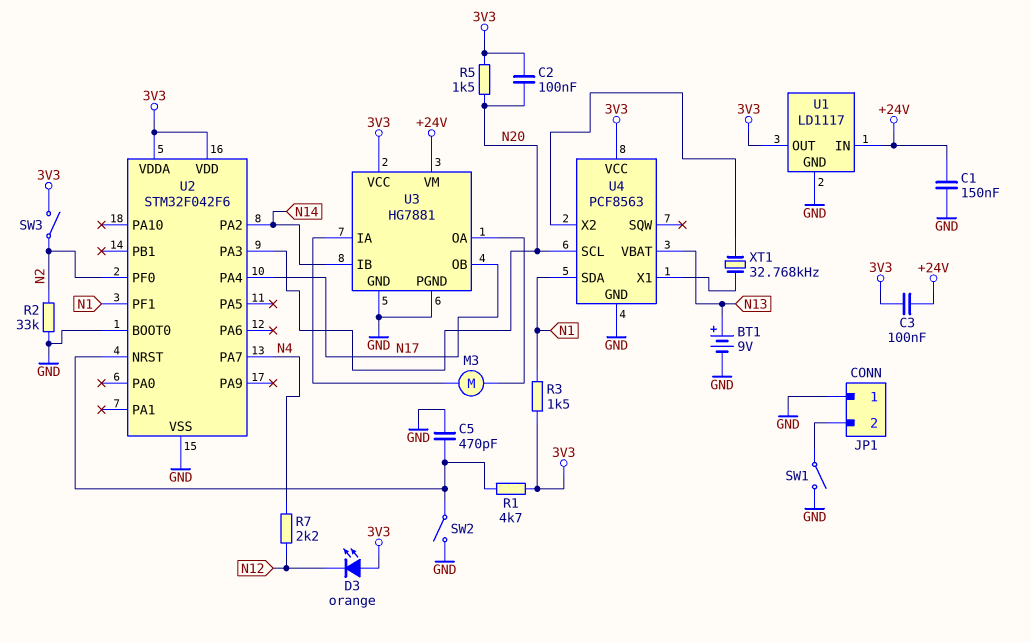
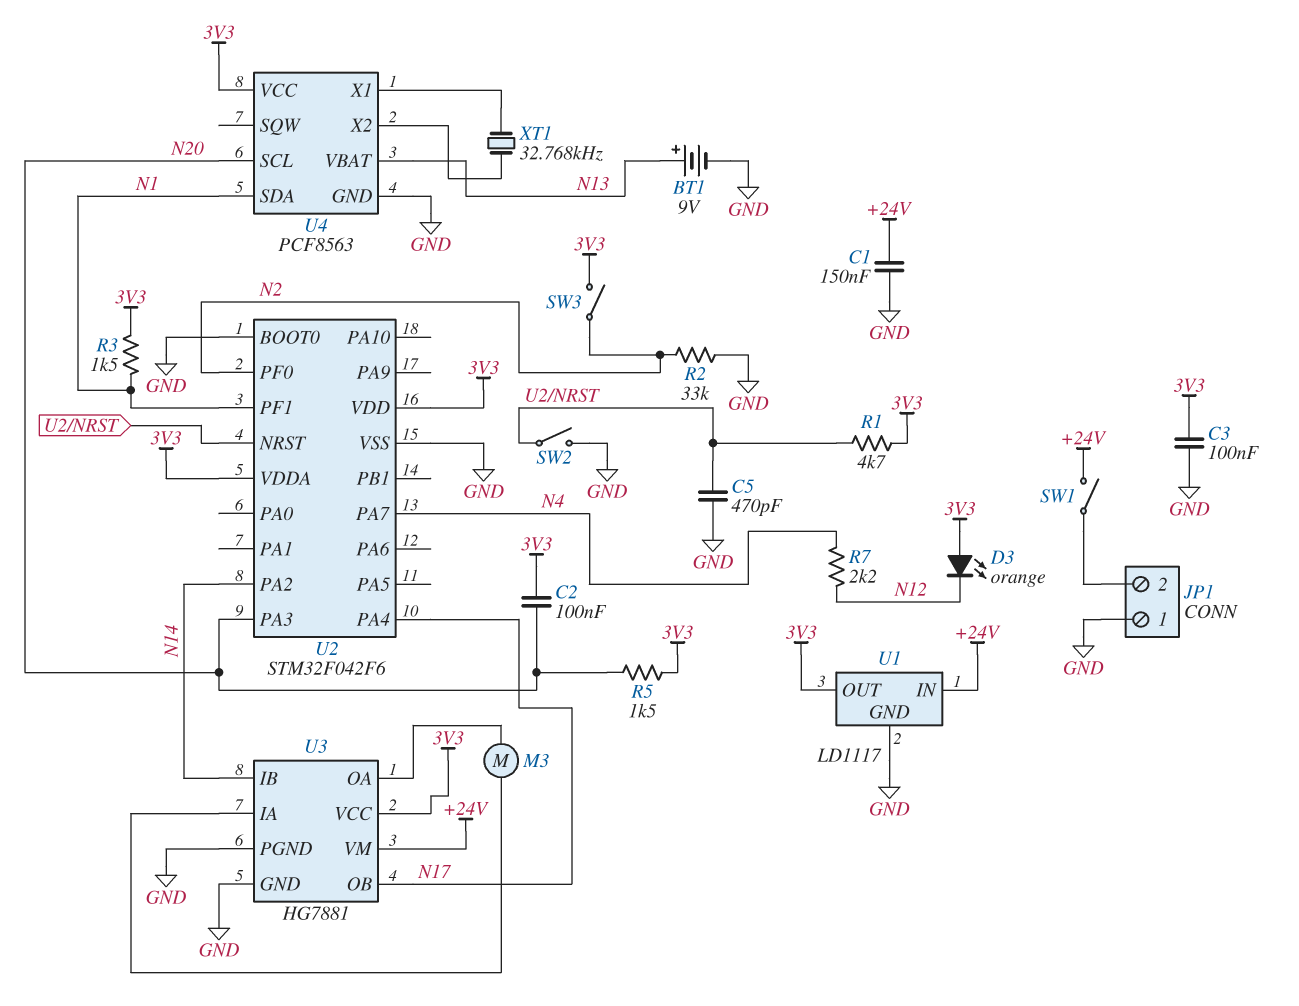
C3: 100nF (+24V, 3V3) -> 100nF (3V3, GND)
SW1: switch (GND, JP1/2) -> switch (+24V, JP1/2)

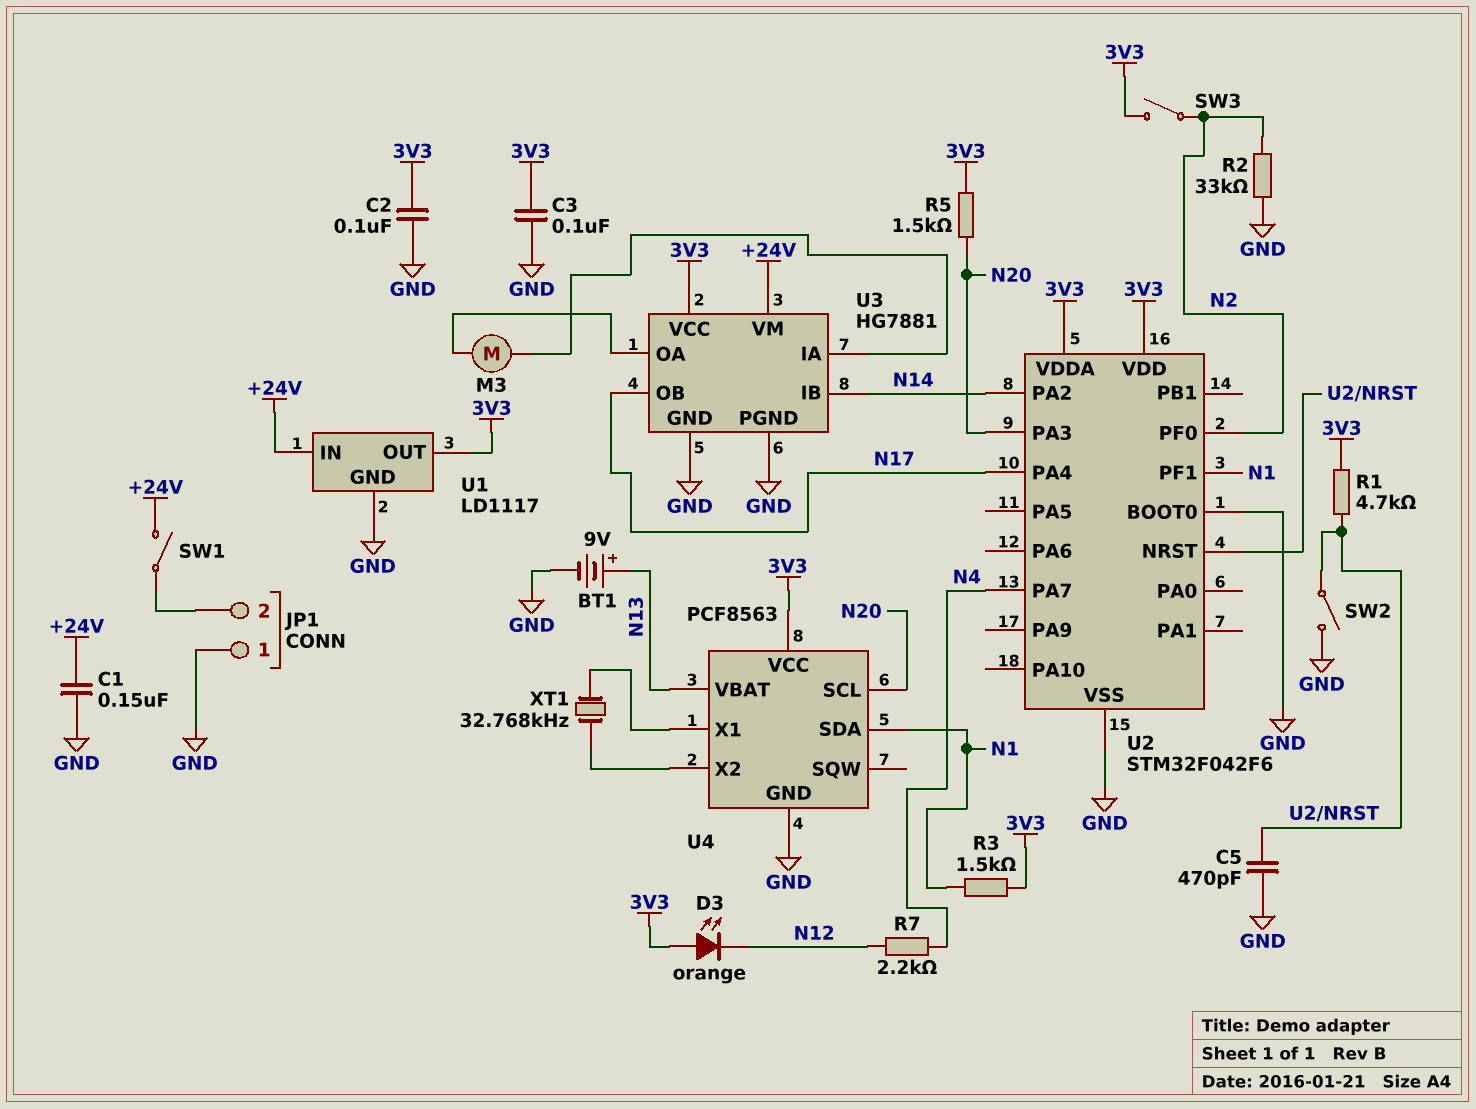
C2: 100nF (3V3, N20) -> 100nF (3V3, GND)

